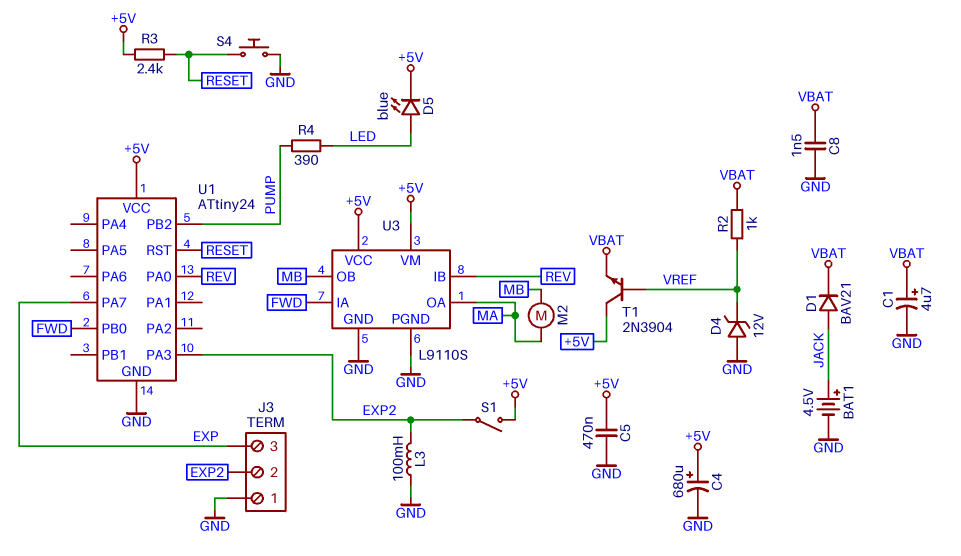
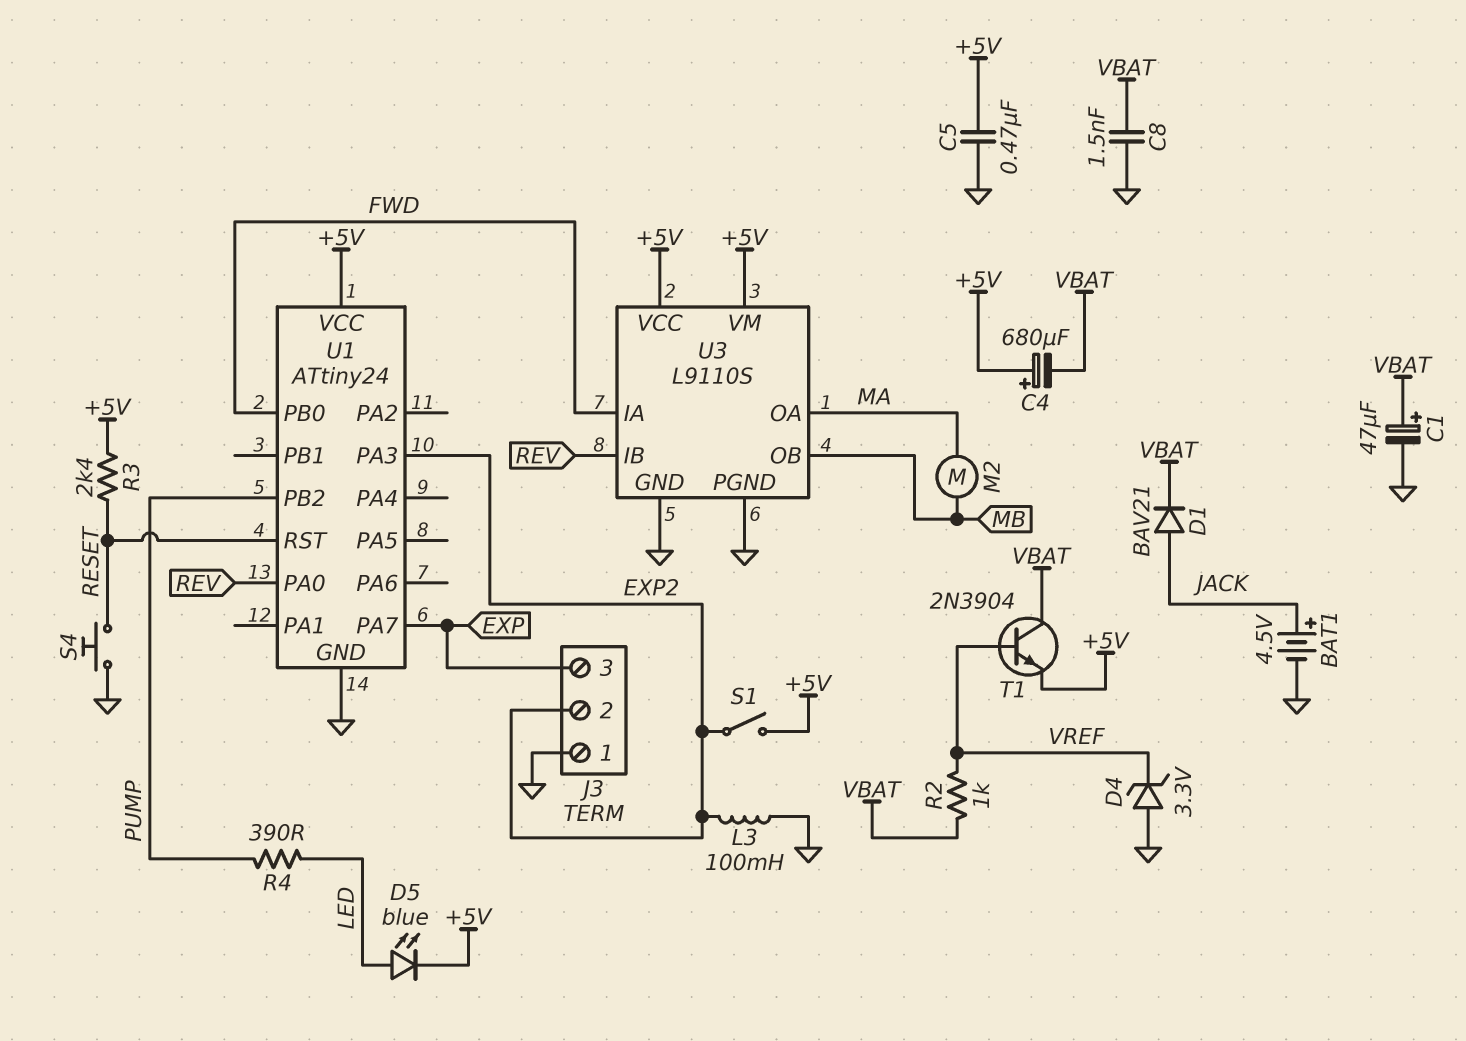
C1: 4.7uF (plus VBAT, minus GND) -> 47uF (plus VBAT, minus GND)
C4: 680uF (plus +5V, minus GND) -> 680uF (plus +5V, minus VBAT)
D4: zener 12V (A GND, K VREF) -> zener 3.3V (A GND, K VREF)
T1: NPN 2N3904 (B VREF, C +5V, E VBAT) -> NPN 2N3904 (B VREF, C VBAT, E +5V)

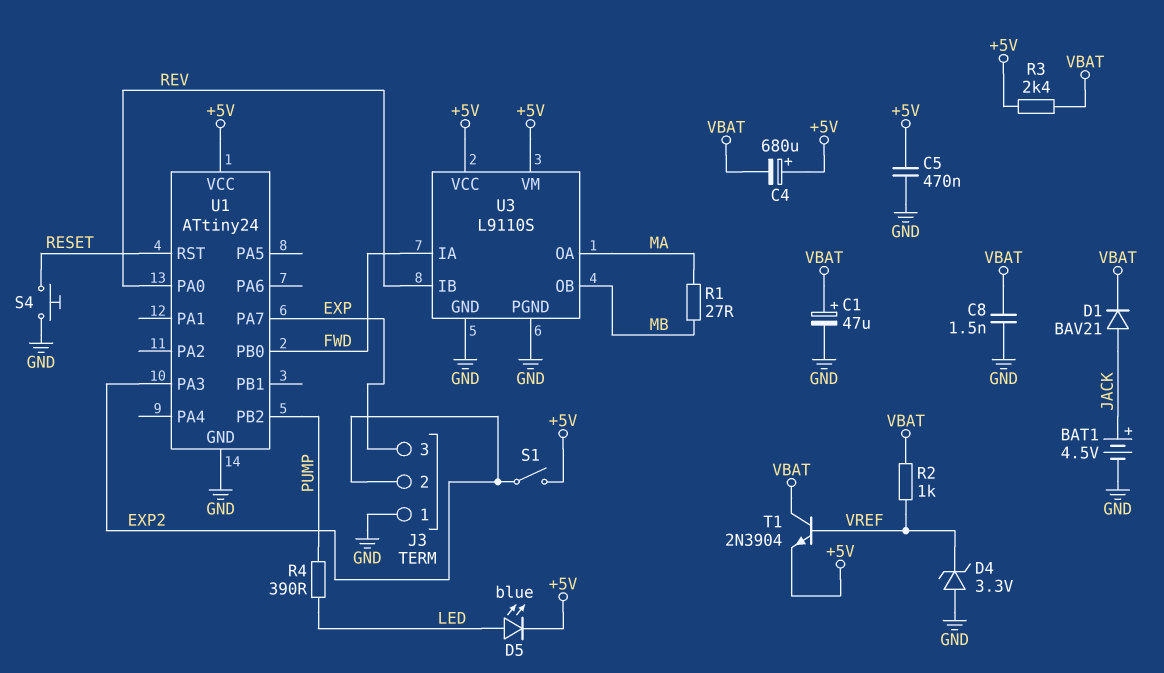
L3: 100mH (EXP2, GND) -> none
M2: motor (MA, MB) -> none
R1: none -> 27 (MA, MB)
R3: 2.4k (+5V, RESET) -> 2.4k (+5V, VBAT)

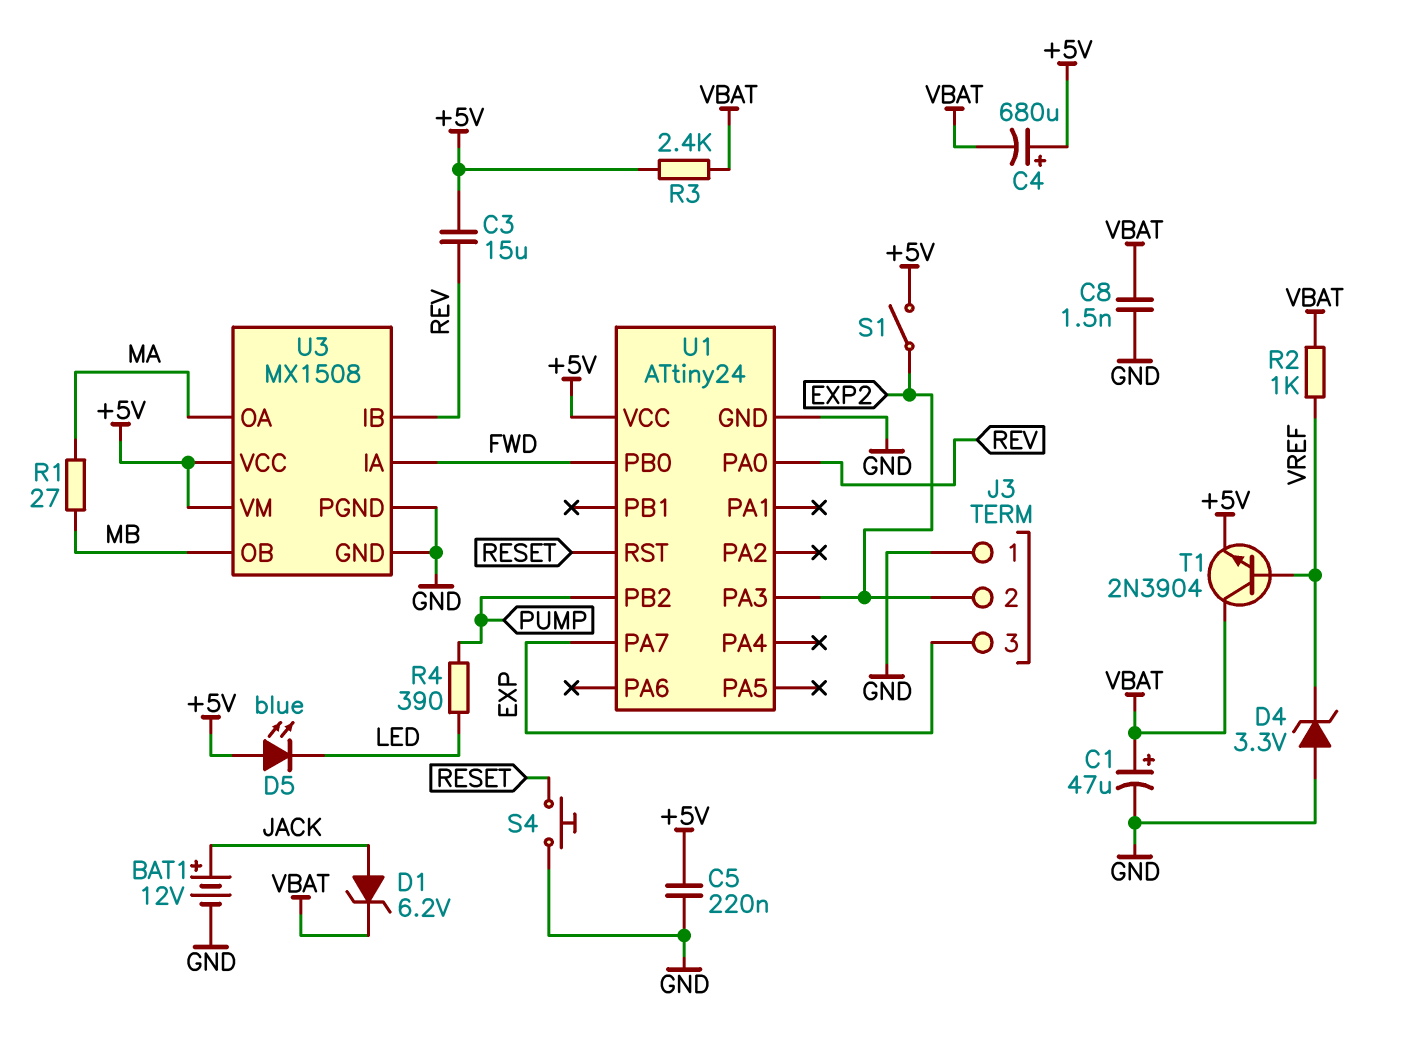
BAT1: 4.5V (plus JACK, minus GND) -> 12V (plus JACK, minus GND)
C3: none -> 15uF (+5V, REV)
C5: 470nF (+5V, GND) -> 220nF (+5V, GND)
D1: diode BAV21 (A JACK, K VBAT) -> zener 6.2V (A JACK, K VBAT)
D5: LED blue (A LED, K +5V) -> LED blue (A +5V, K LED)
U3: L9110S -> MX1508

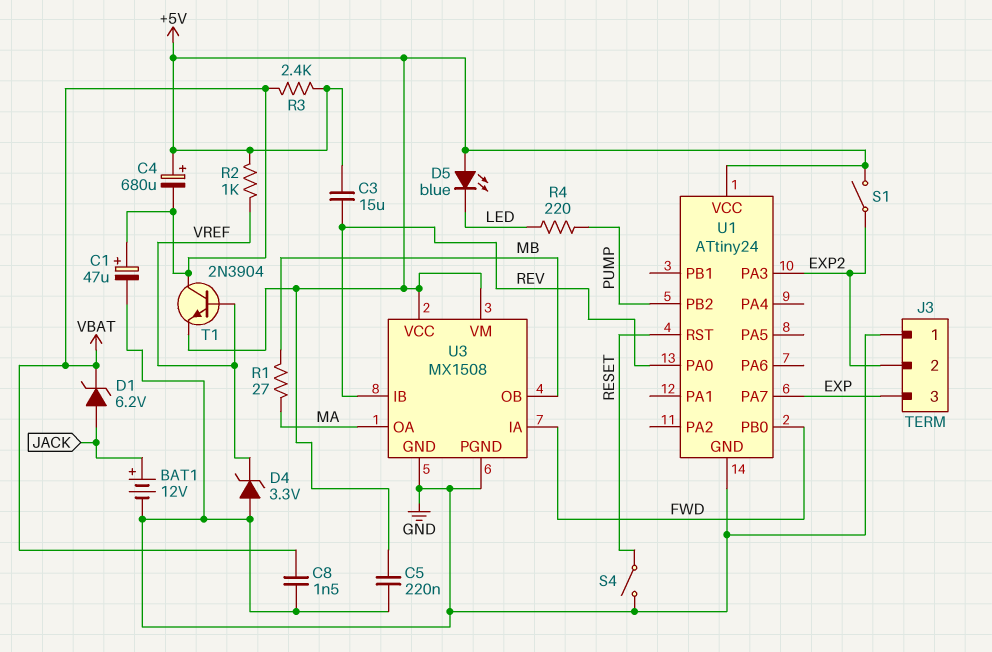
R2: 1k (VBAT, VREF) -> 1k (+5V, VREF)
R4: 390 (LED, PUMP) -> 220 (LED, PUMP)
S4: button (GND, RESET) -> switch (GND, RESET)

